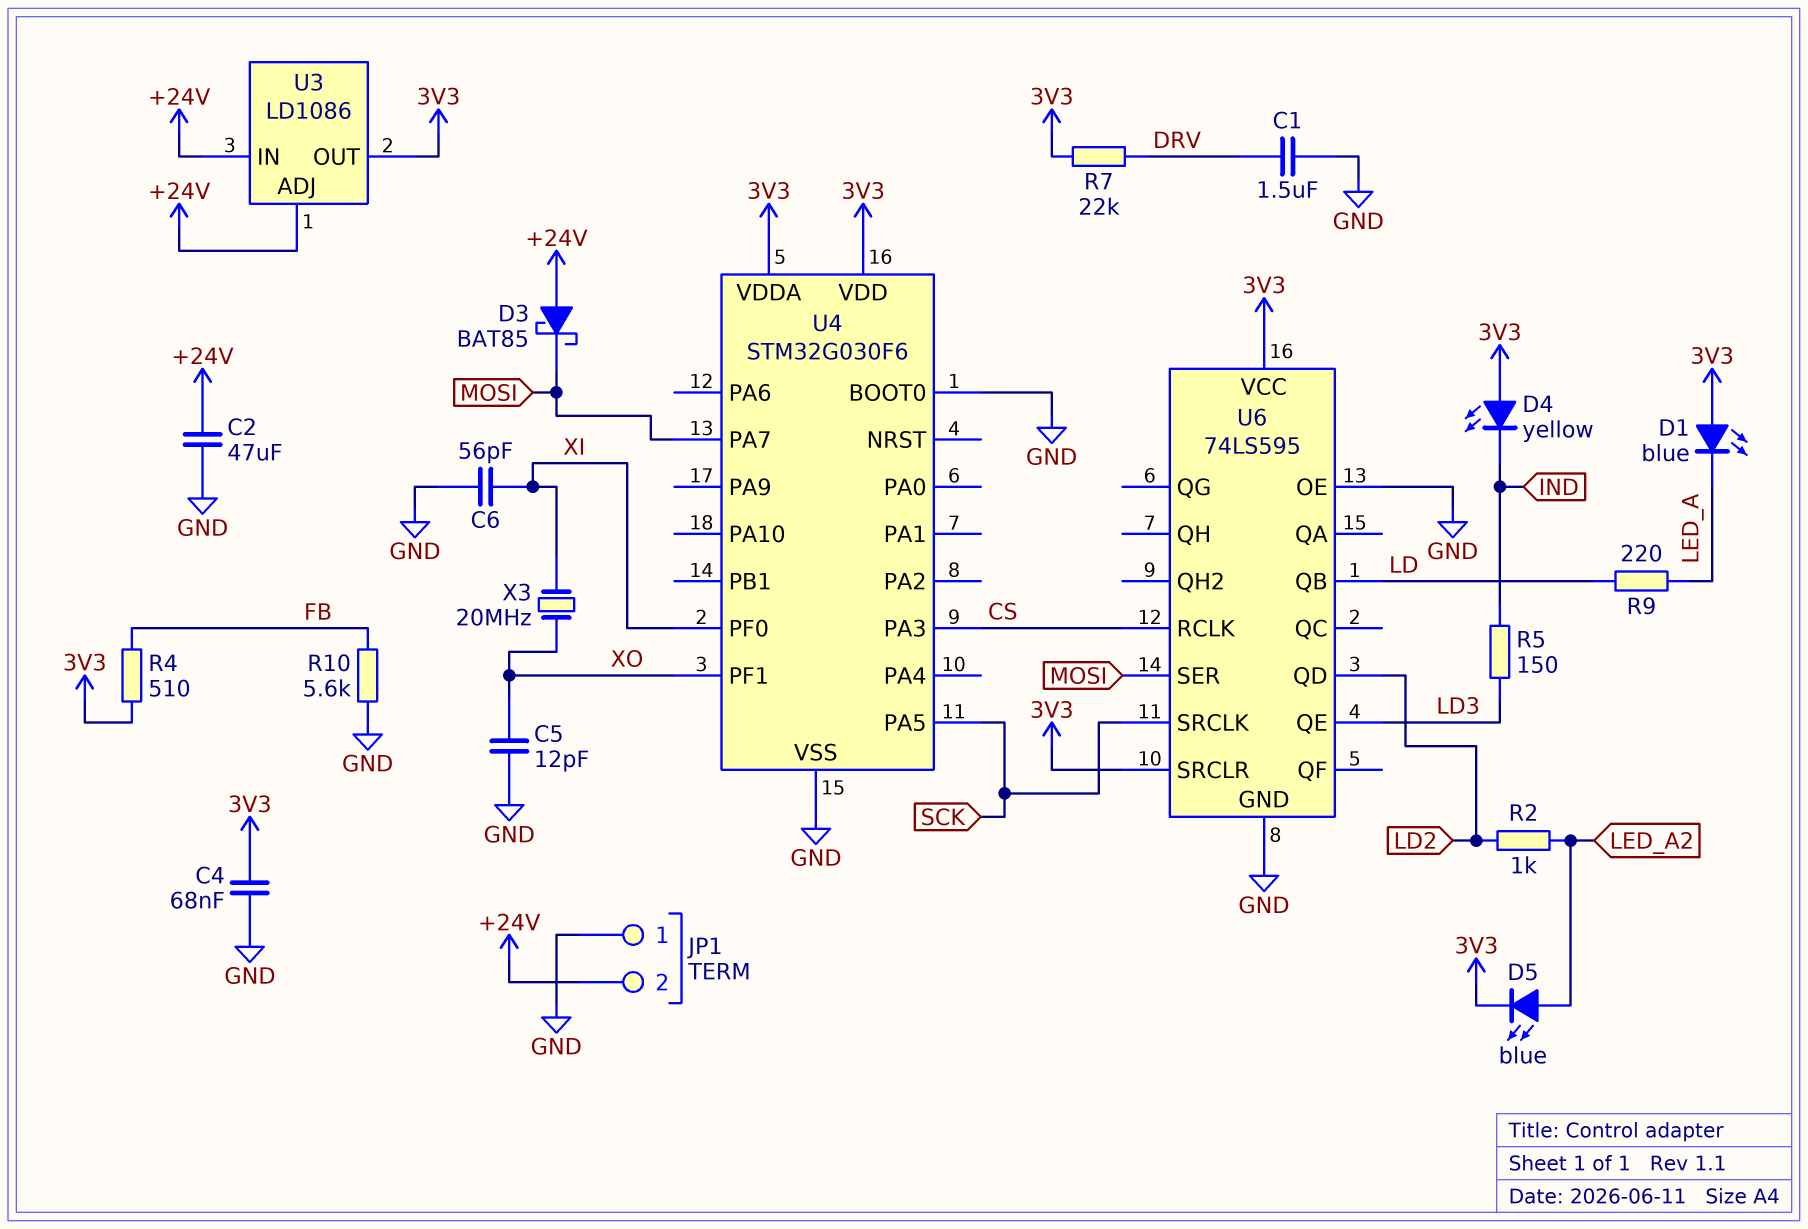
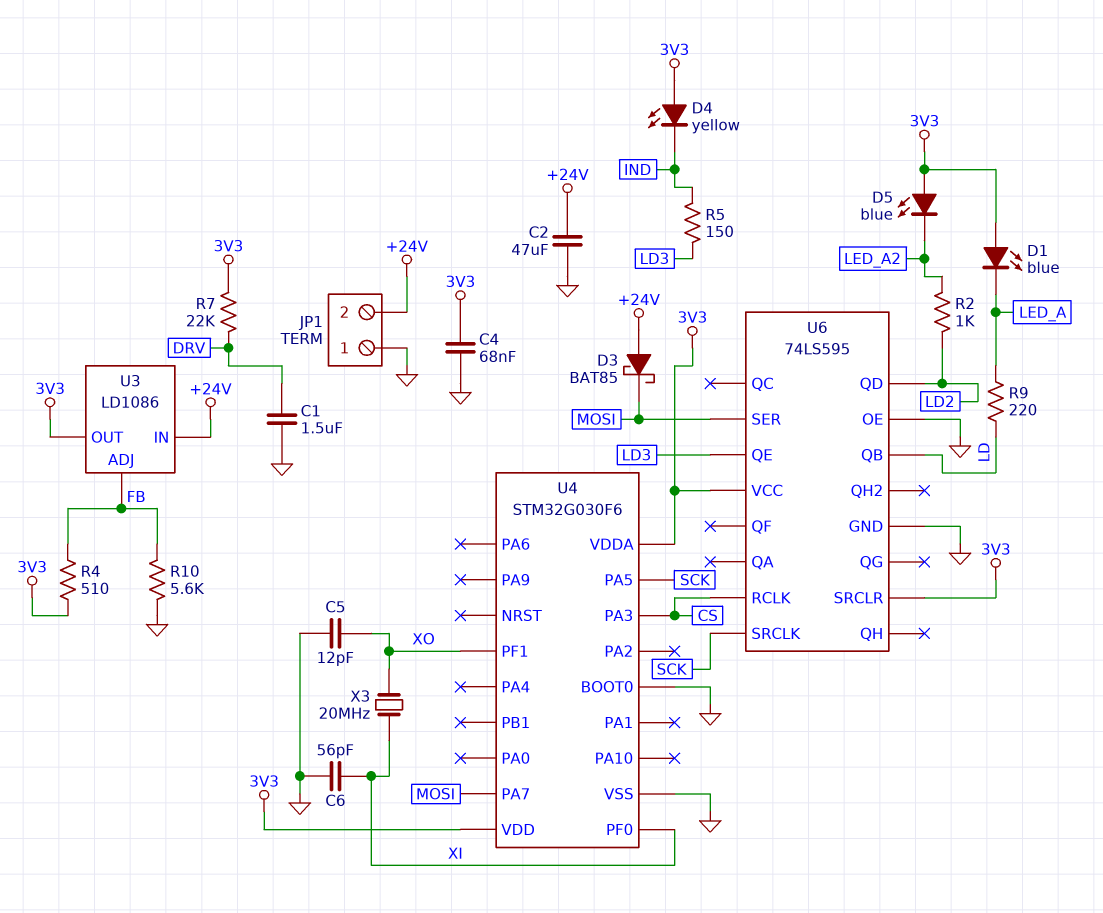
D5: LED blue (A LED_A2, K 3V3) -> LED blue (A 3V3, K LED_A2)
U3 pin ADJ: +24V -> FB

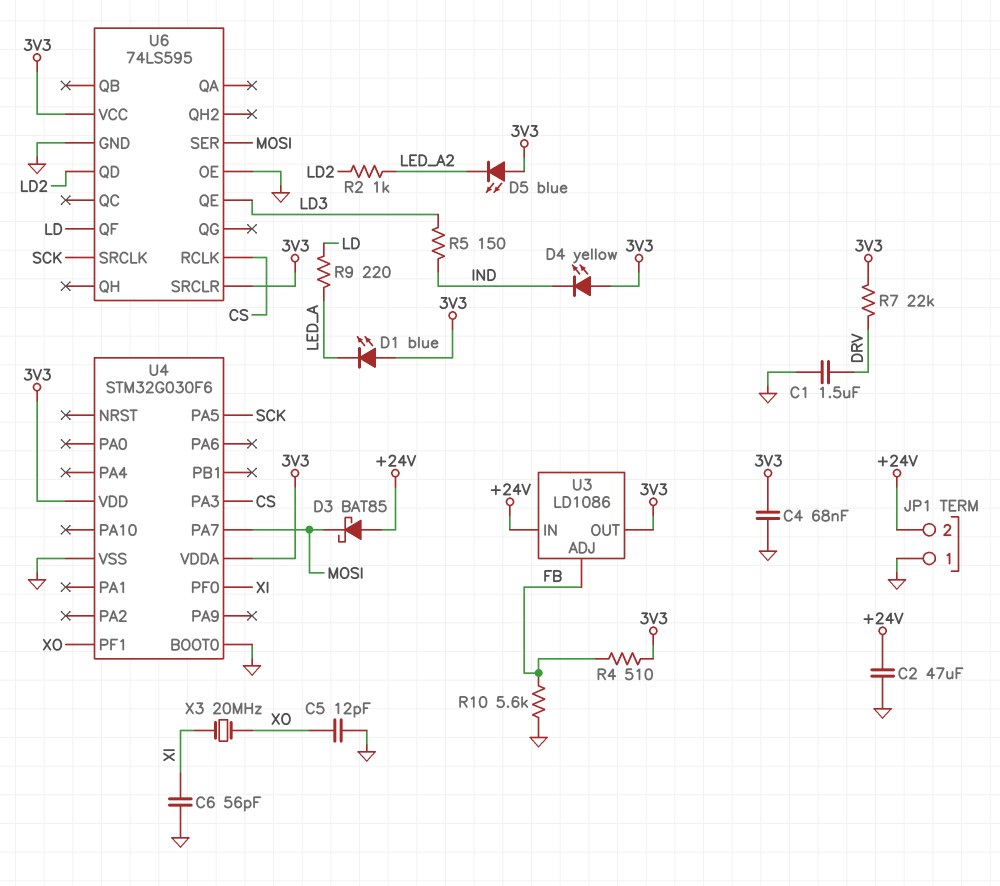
U6 pin QB: LD -> none
U6 pin QF: none -> LD

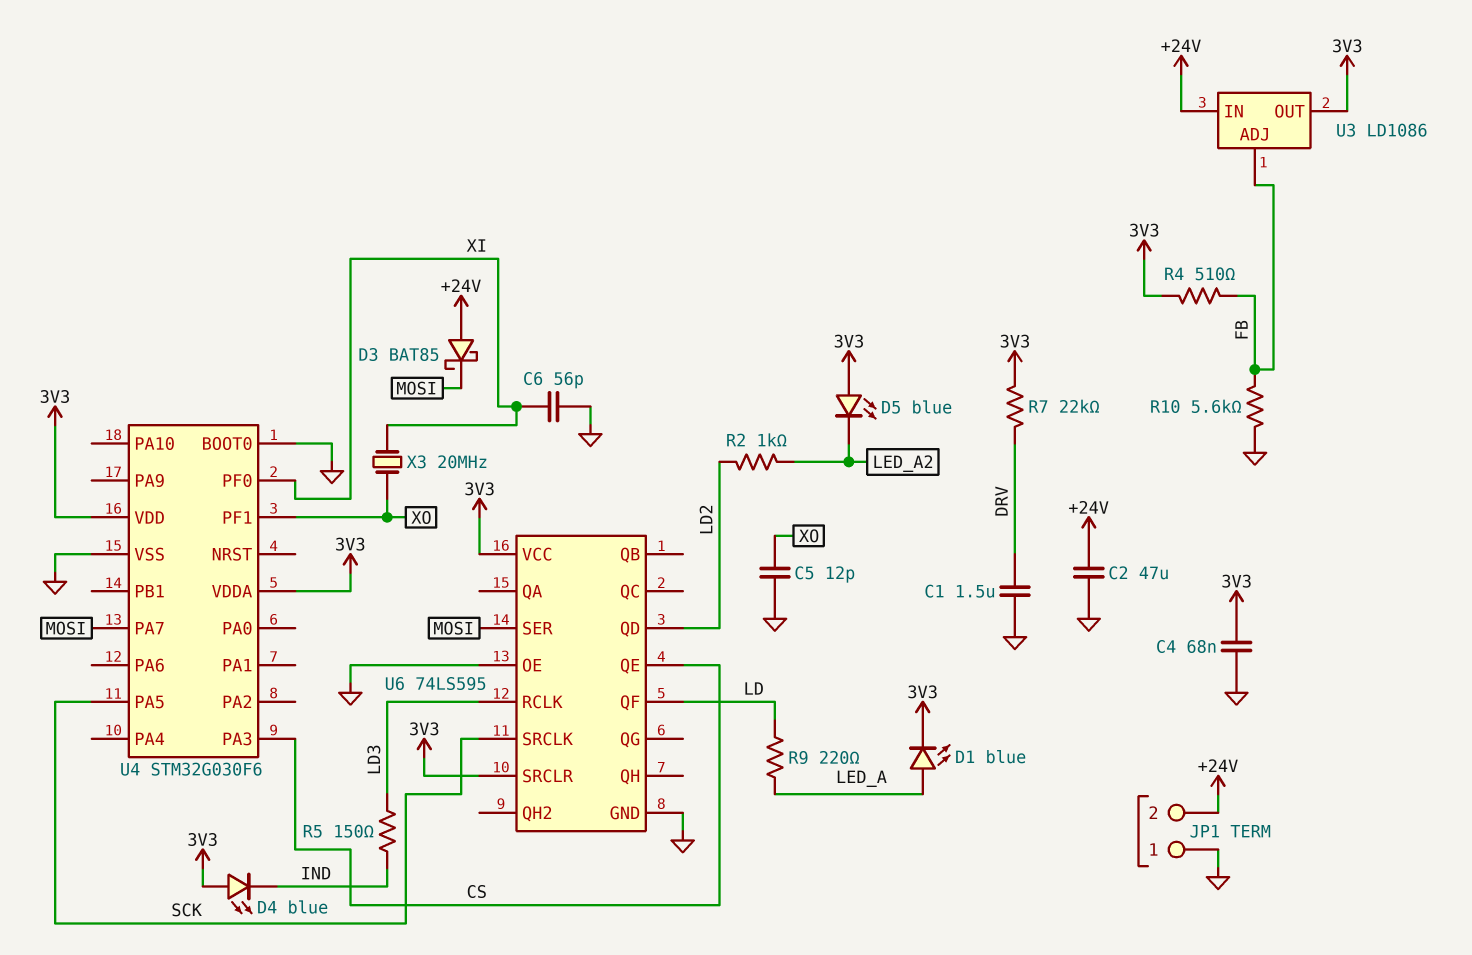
D1: LED blue (A 3V3, K LED_A) -> LED blue (A LED_A, K 3V3)
D4: LED yellow (A 3V3, K IND) -> LED blue (A 3V3, K IND)
U6 pin QE: LD3 -> CS
U6 pin RCLK: CS -> LD3

